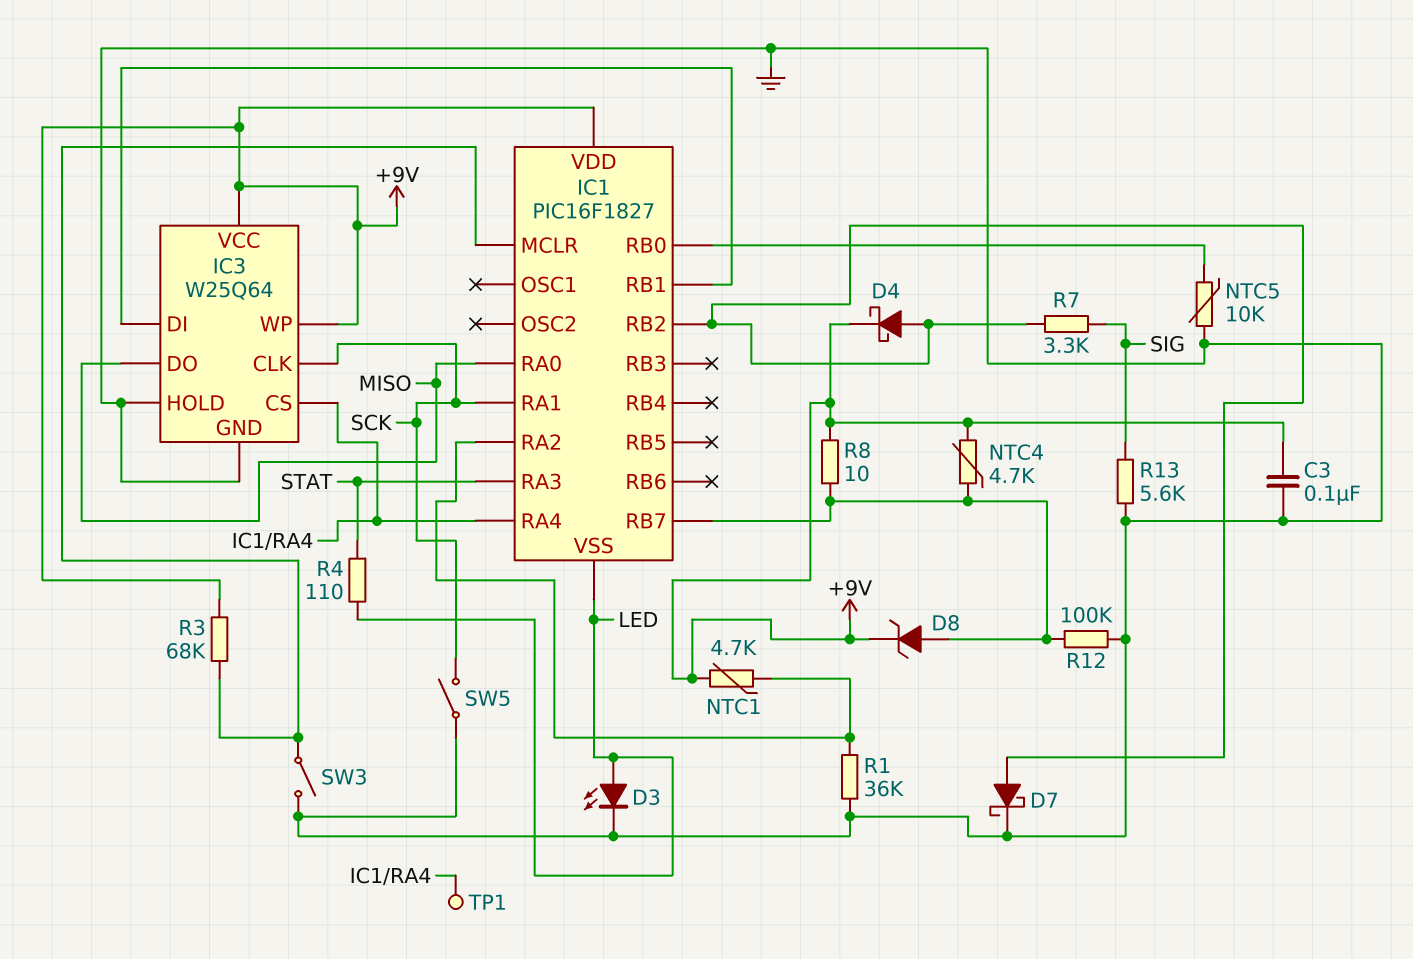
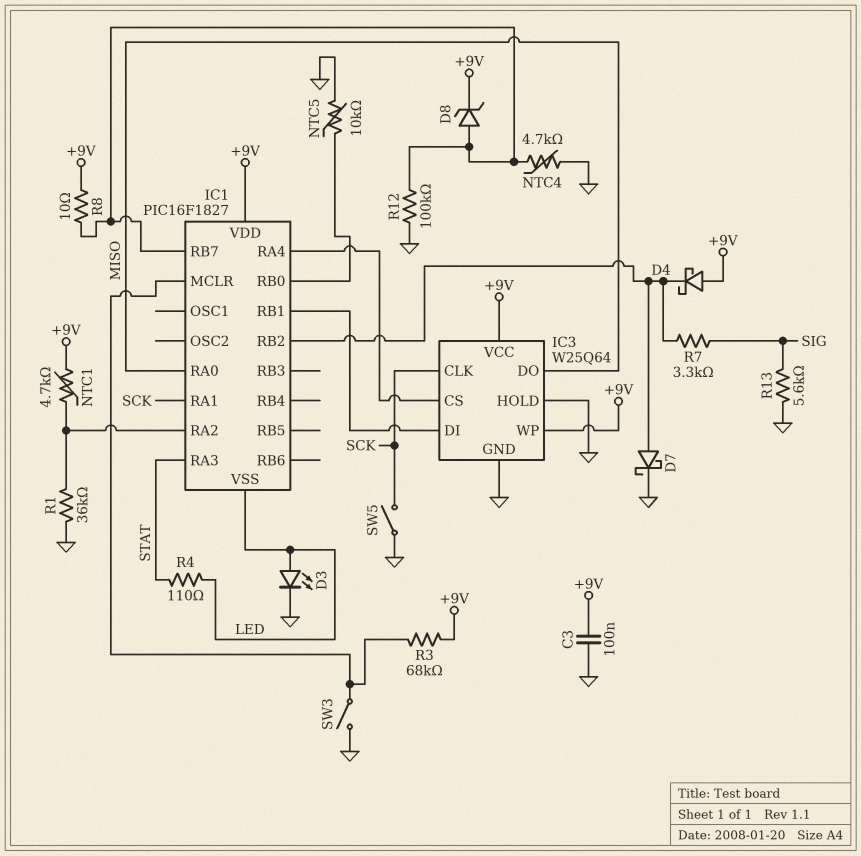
D4: schottky (A IC1/RB2, K +9V) -> schottky (A +9V, K IC1/RB2)
NTC4: 4.7k (+9V, IC1/RB7) -> 4.7k (GND, IC1/RB7)
TP1: test point (IC1/RA4) -> none

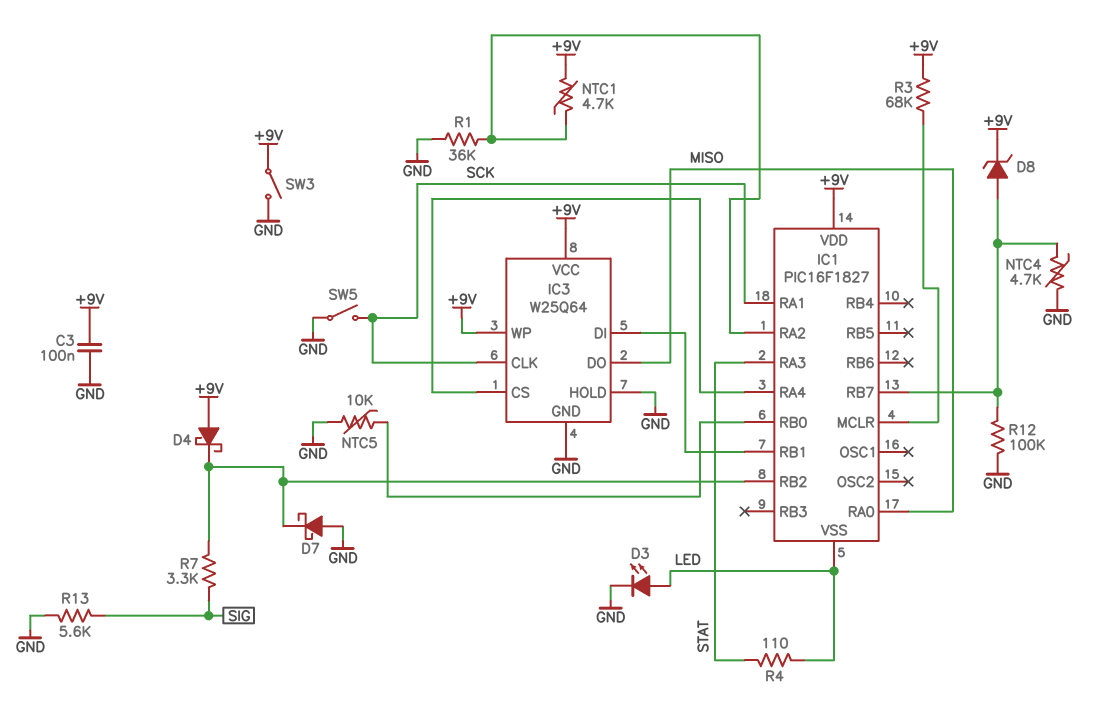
D7: schottky (A IC1/RB2, K GND) -> schottky (A GND, K IC1/RB2)
R8: 10 (+9V, IC1/RB7) -> none
SW3: switch (GND, IC1/MCLR) -> switch (+9V, GND)

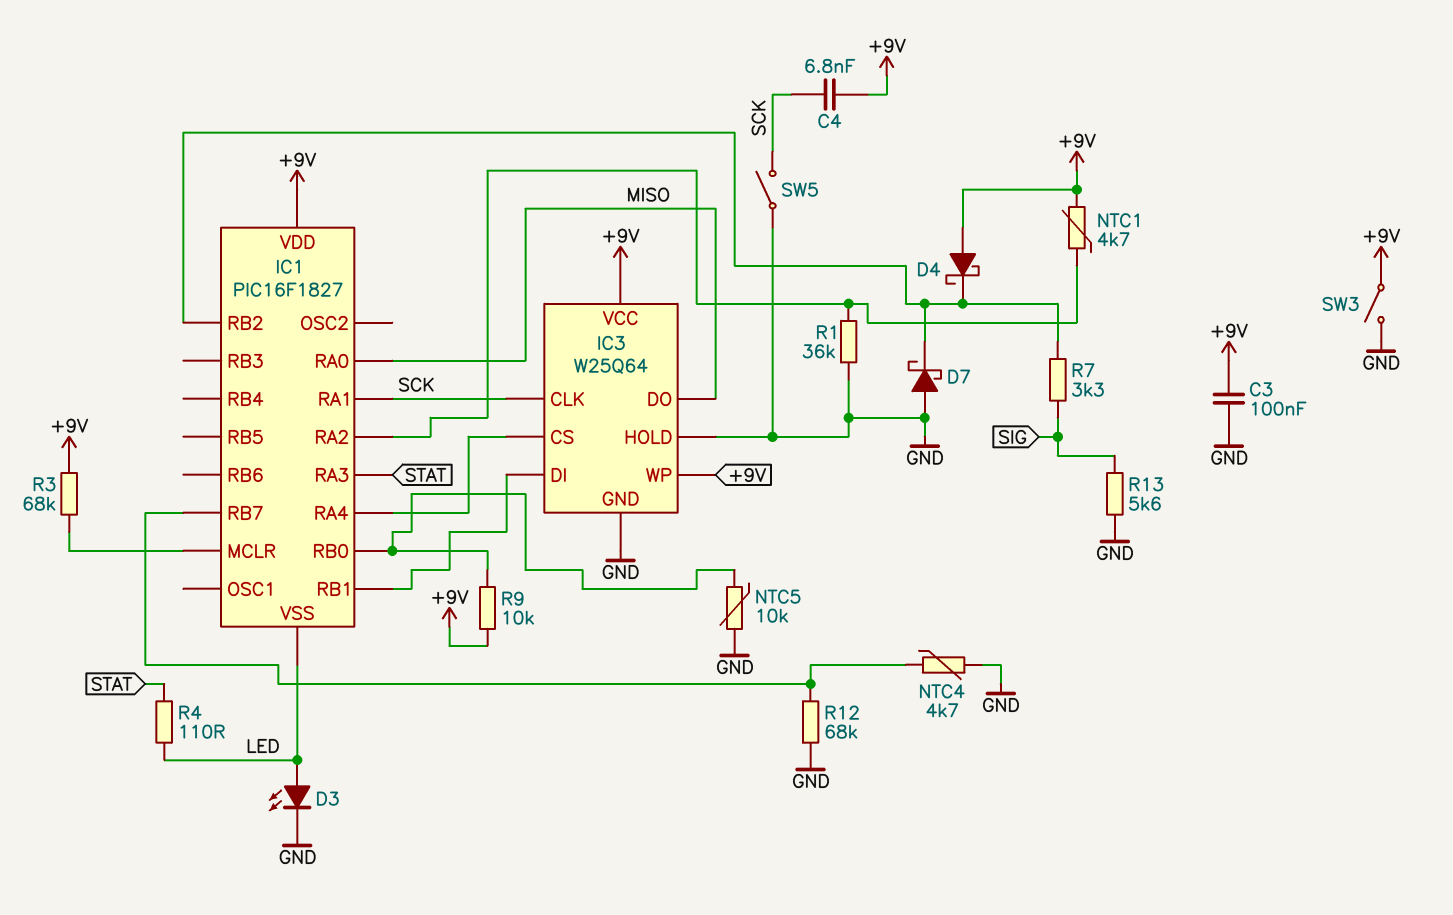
C4: none -> 6.8nF (+9V, SCK)
D8: zener (A IC1/RB7, K +9V) -> none
R9: none -> 10k (+9V, IC1/RB0)
R12: 100k (GND, IC1/RB7) -> 68k (GND, IC1/RB7)

